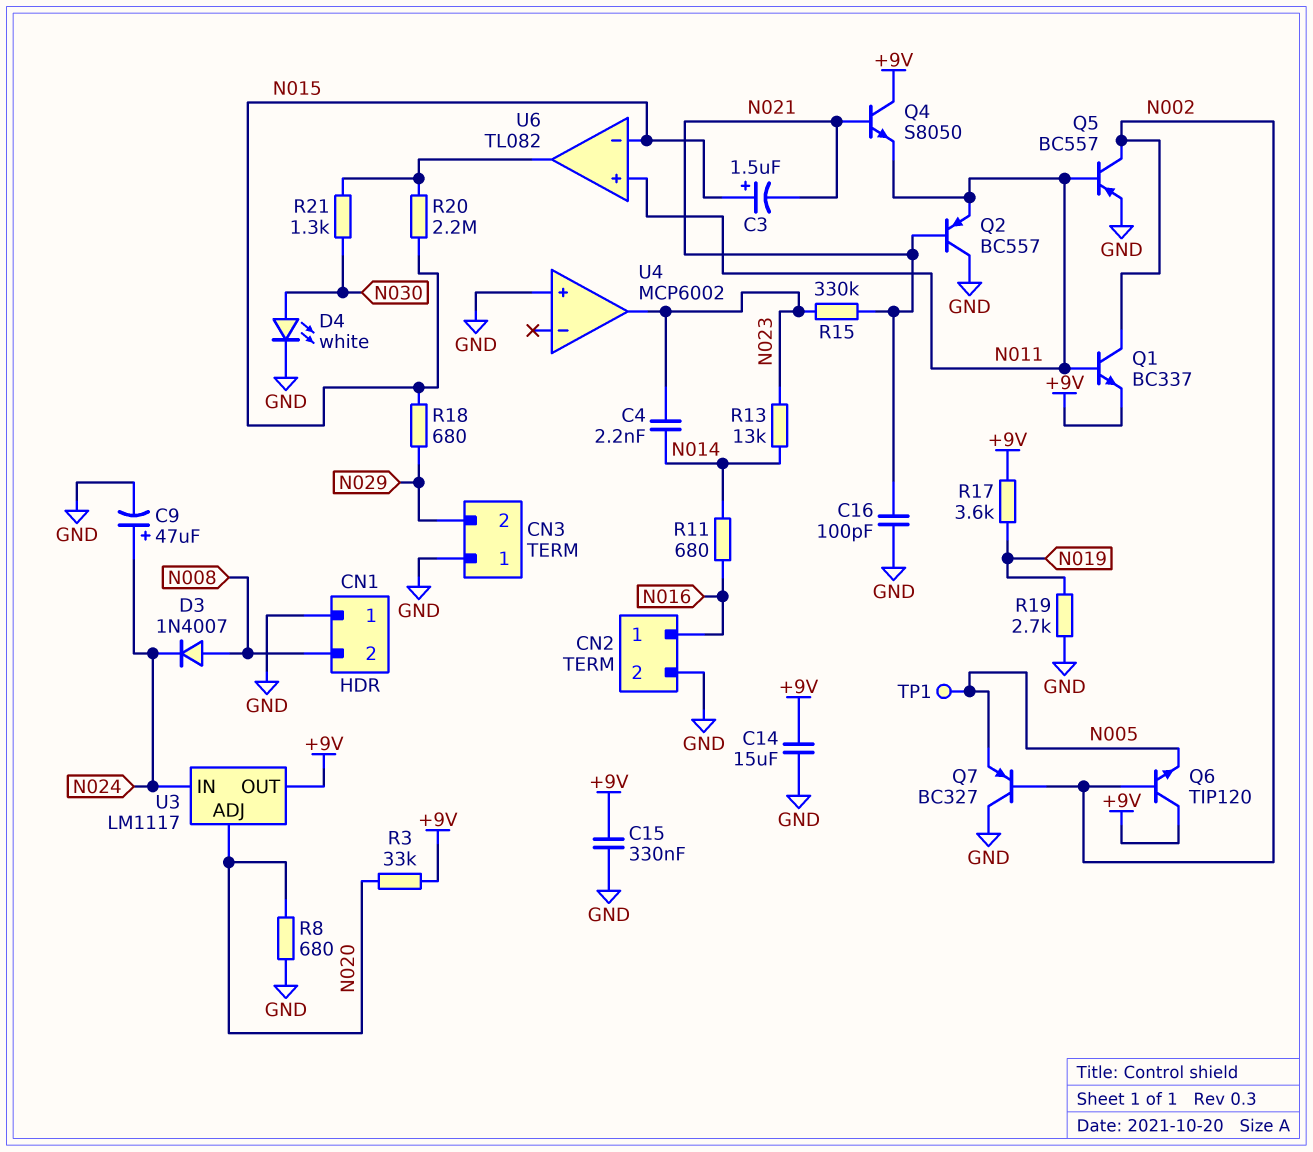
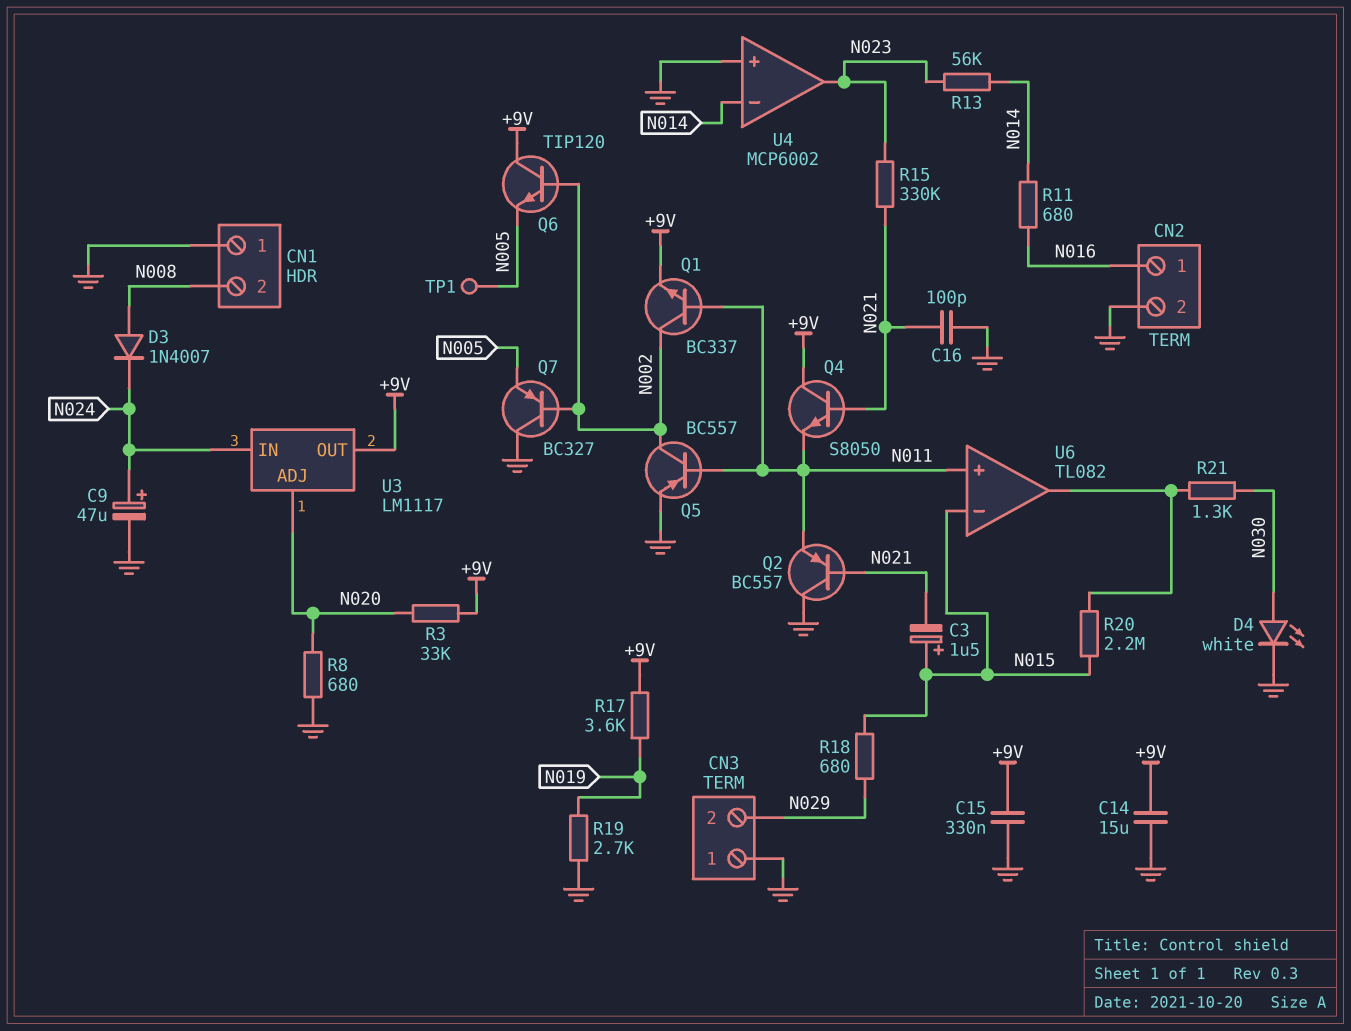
C4: 2.2nF (N014, N023) -> none
R13: 13k (N014, N023) -> 56k (N014, N023)
U4 pin in-: none -> N014

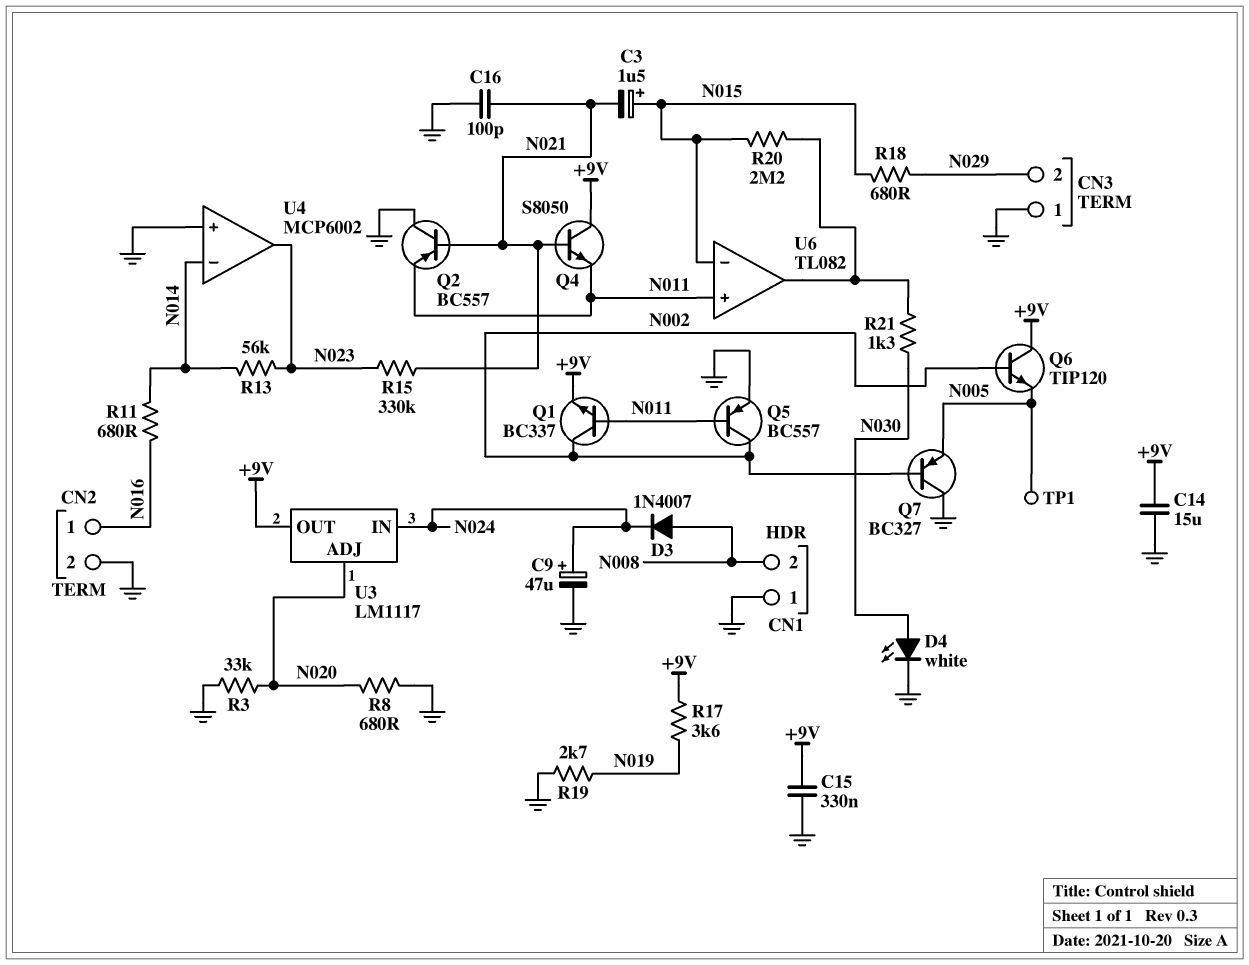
R3: 33k (+9V, N020) -> 33k (GND, N020)

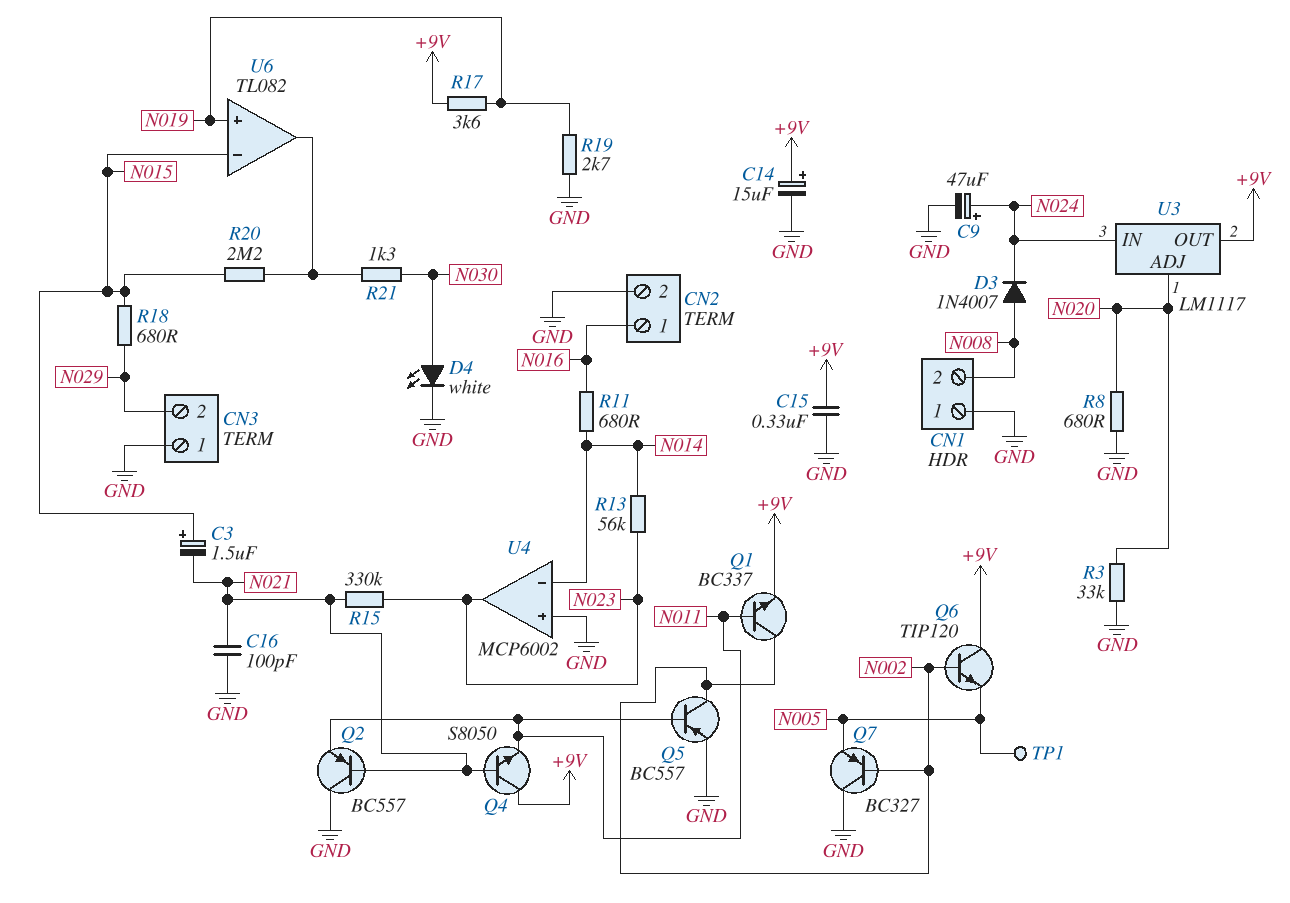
C14: 15uF (+9V, GND) -> 15uF (plus +9V, minus GND)
U6 pin in+: N011 -> N019

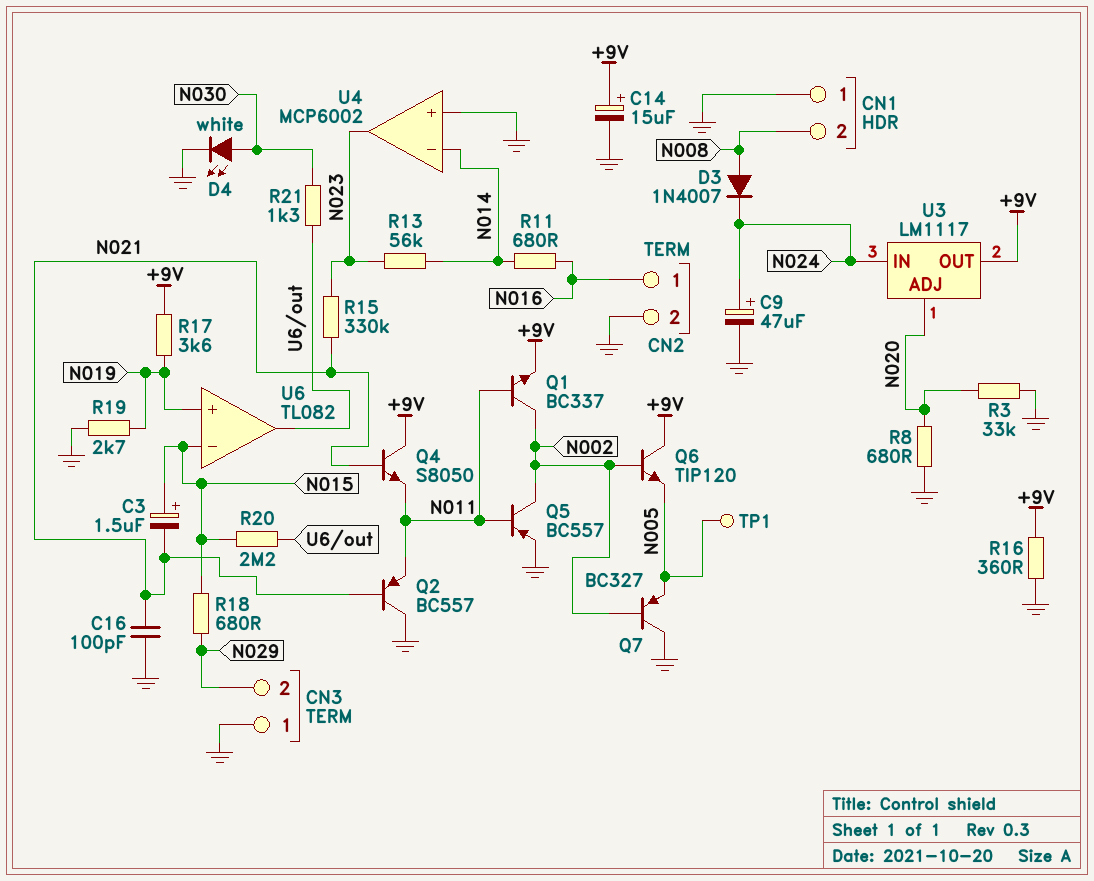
C15: 330nF (+9V, GND) -> none
R16: none -> 360 (+9V, GND)

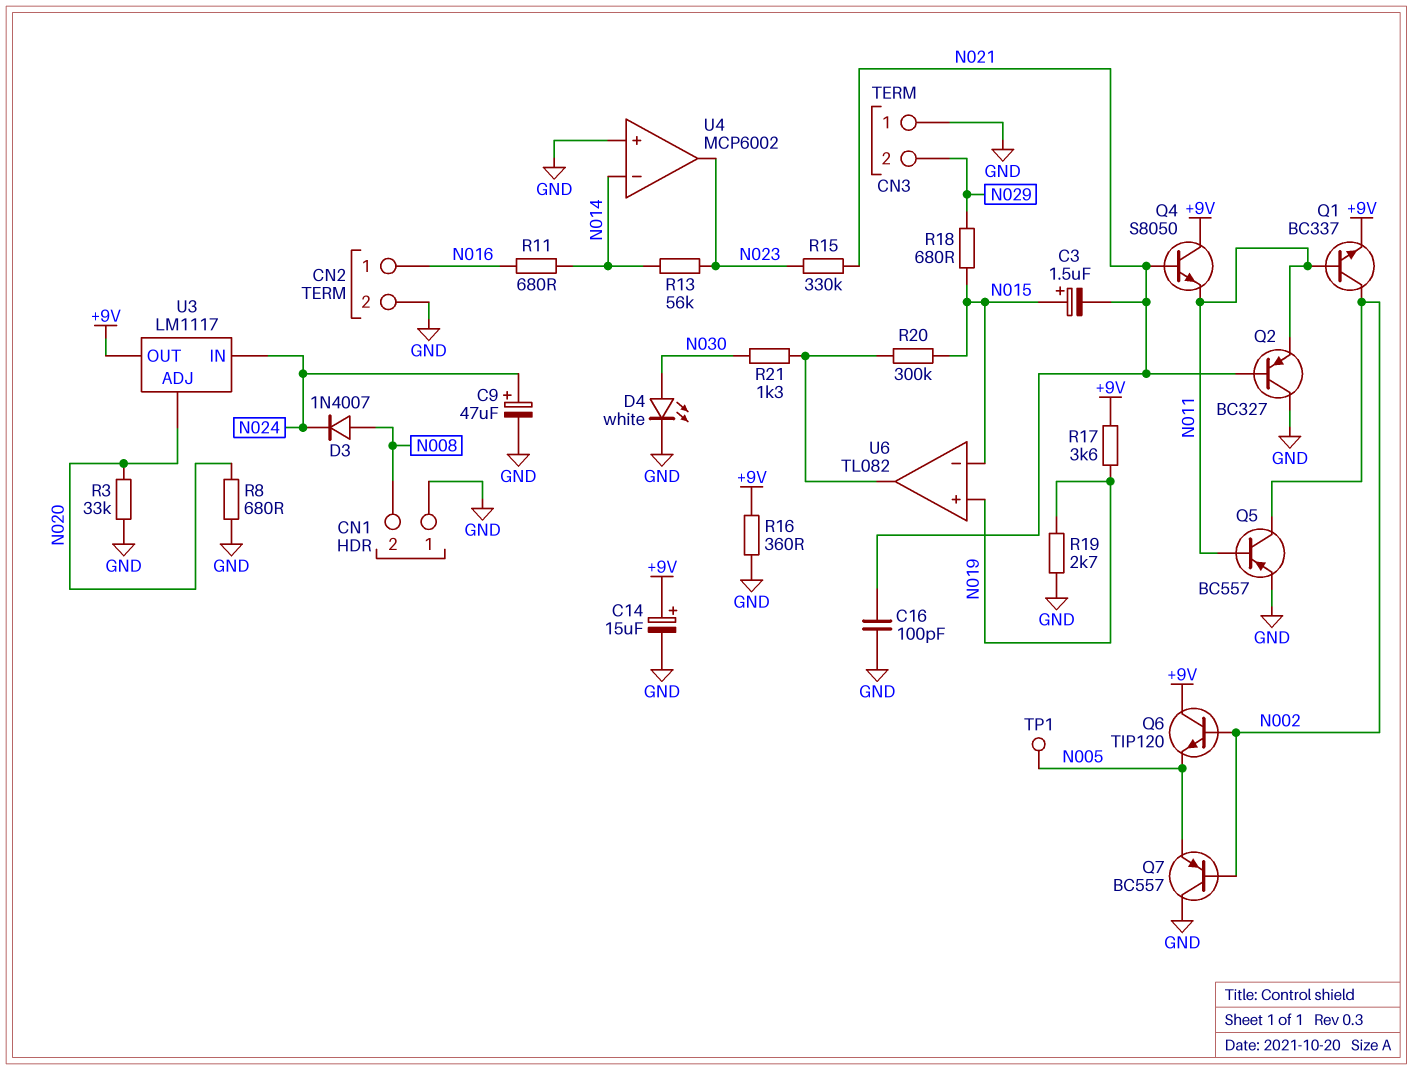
Q2: PNP BC557 (B N021, C GND, E N011) -> PNP BC327 (B N021, C GND, E N011)
Q7: PNP BC327 (B N002, C GND, E N005) -> PNP BC557 (B N002, C GND, E N005)
R20: 2.2M (N015, U6/out) -> 300k (N015, U6/out)

